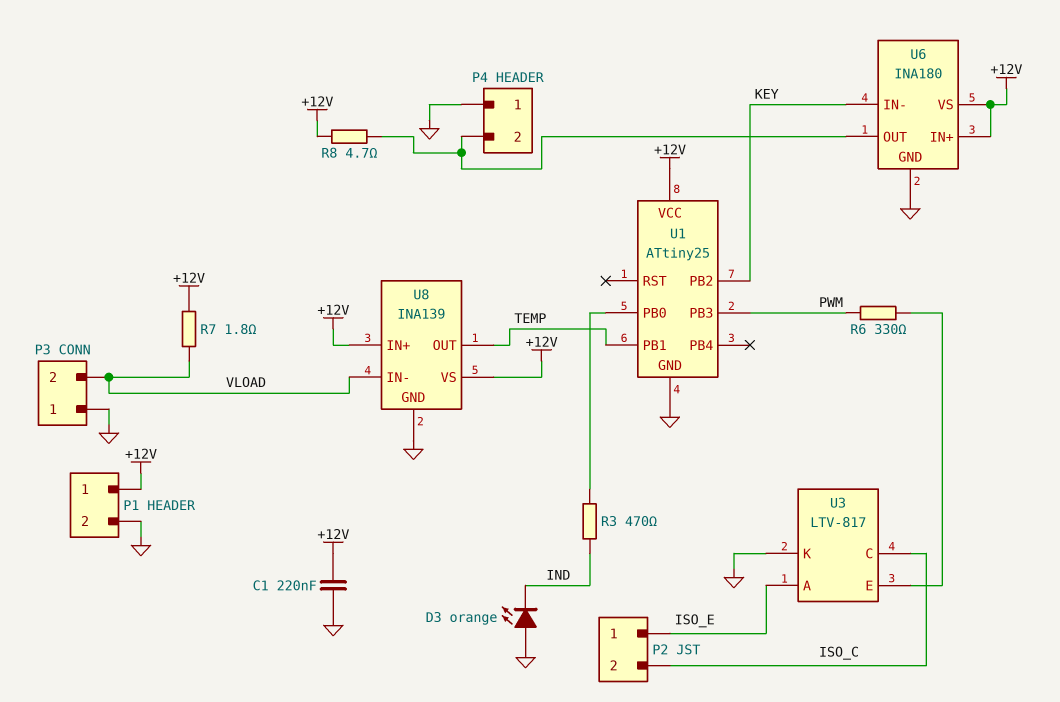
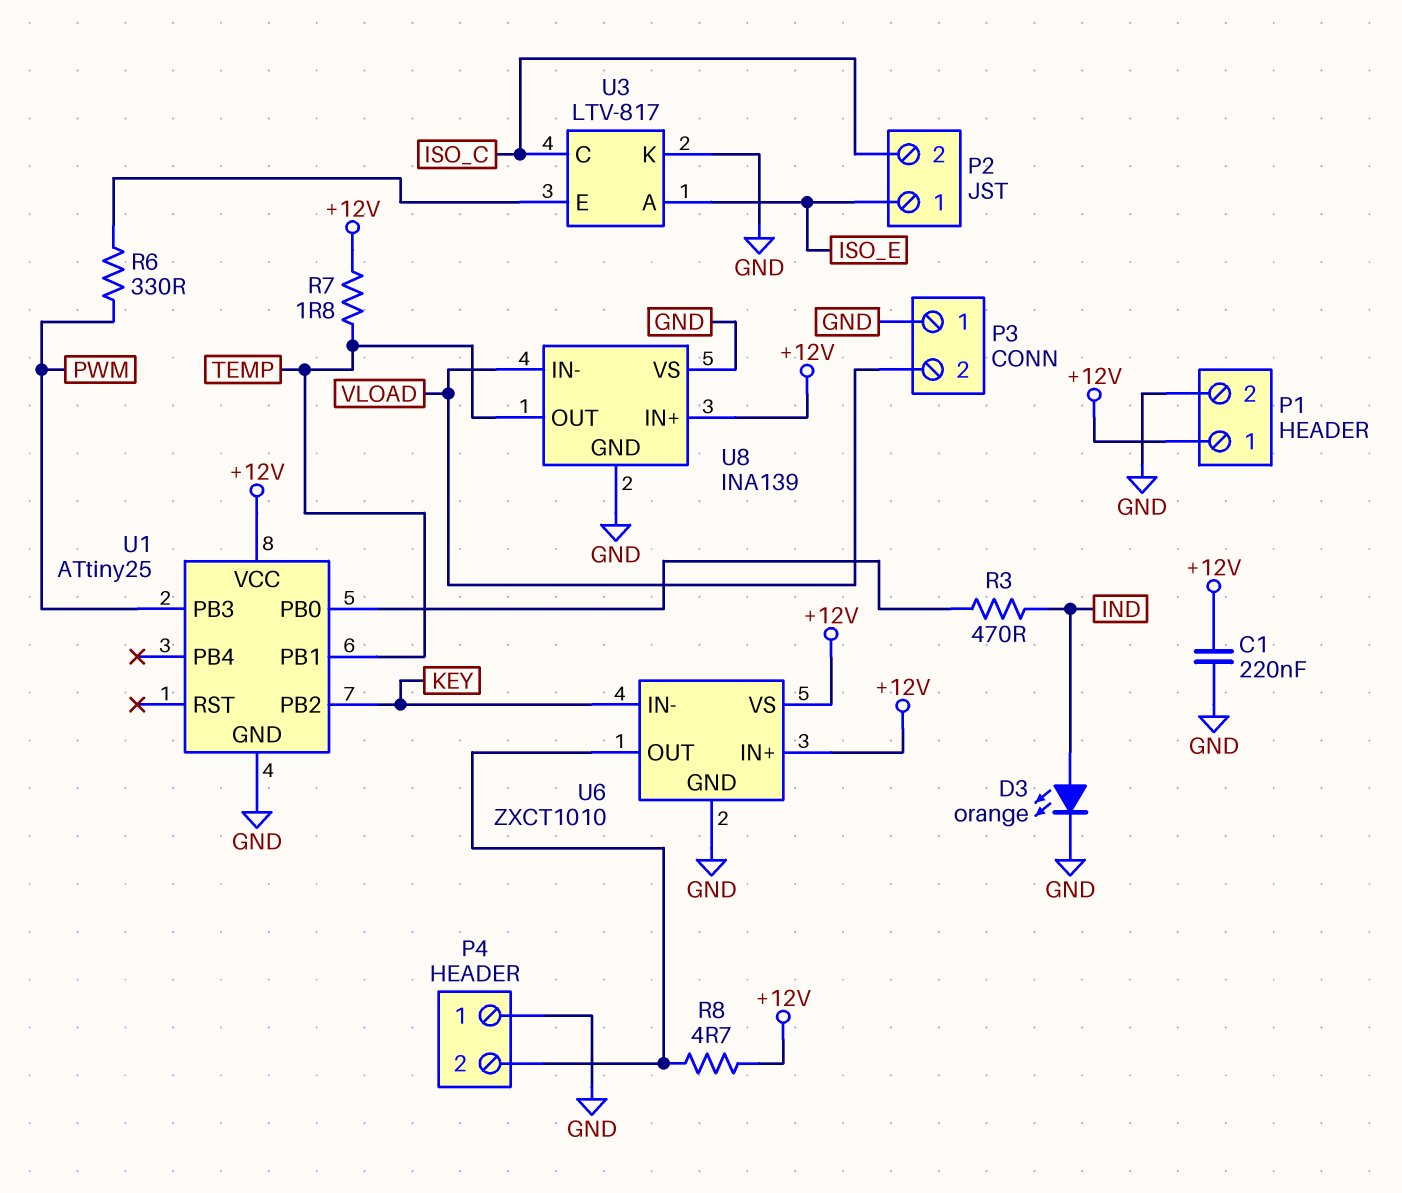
D3: LED orange (A GND, K IND) -> LED orange (A IND, K GND)
R7: 1.8 (+12V, VLOAD) -> 1.8 (+12V, TEMP)
U6: INA180 -> ZXCT1010
U8 pin VS: +12V -> GND

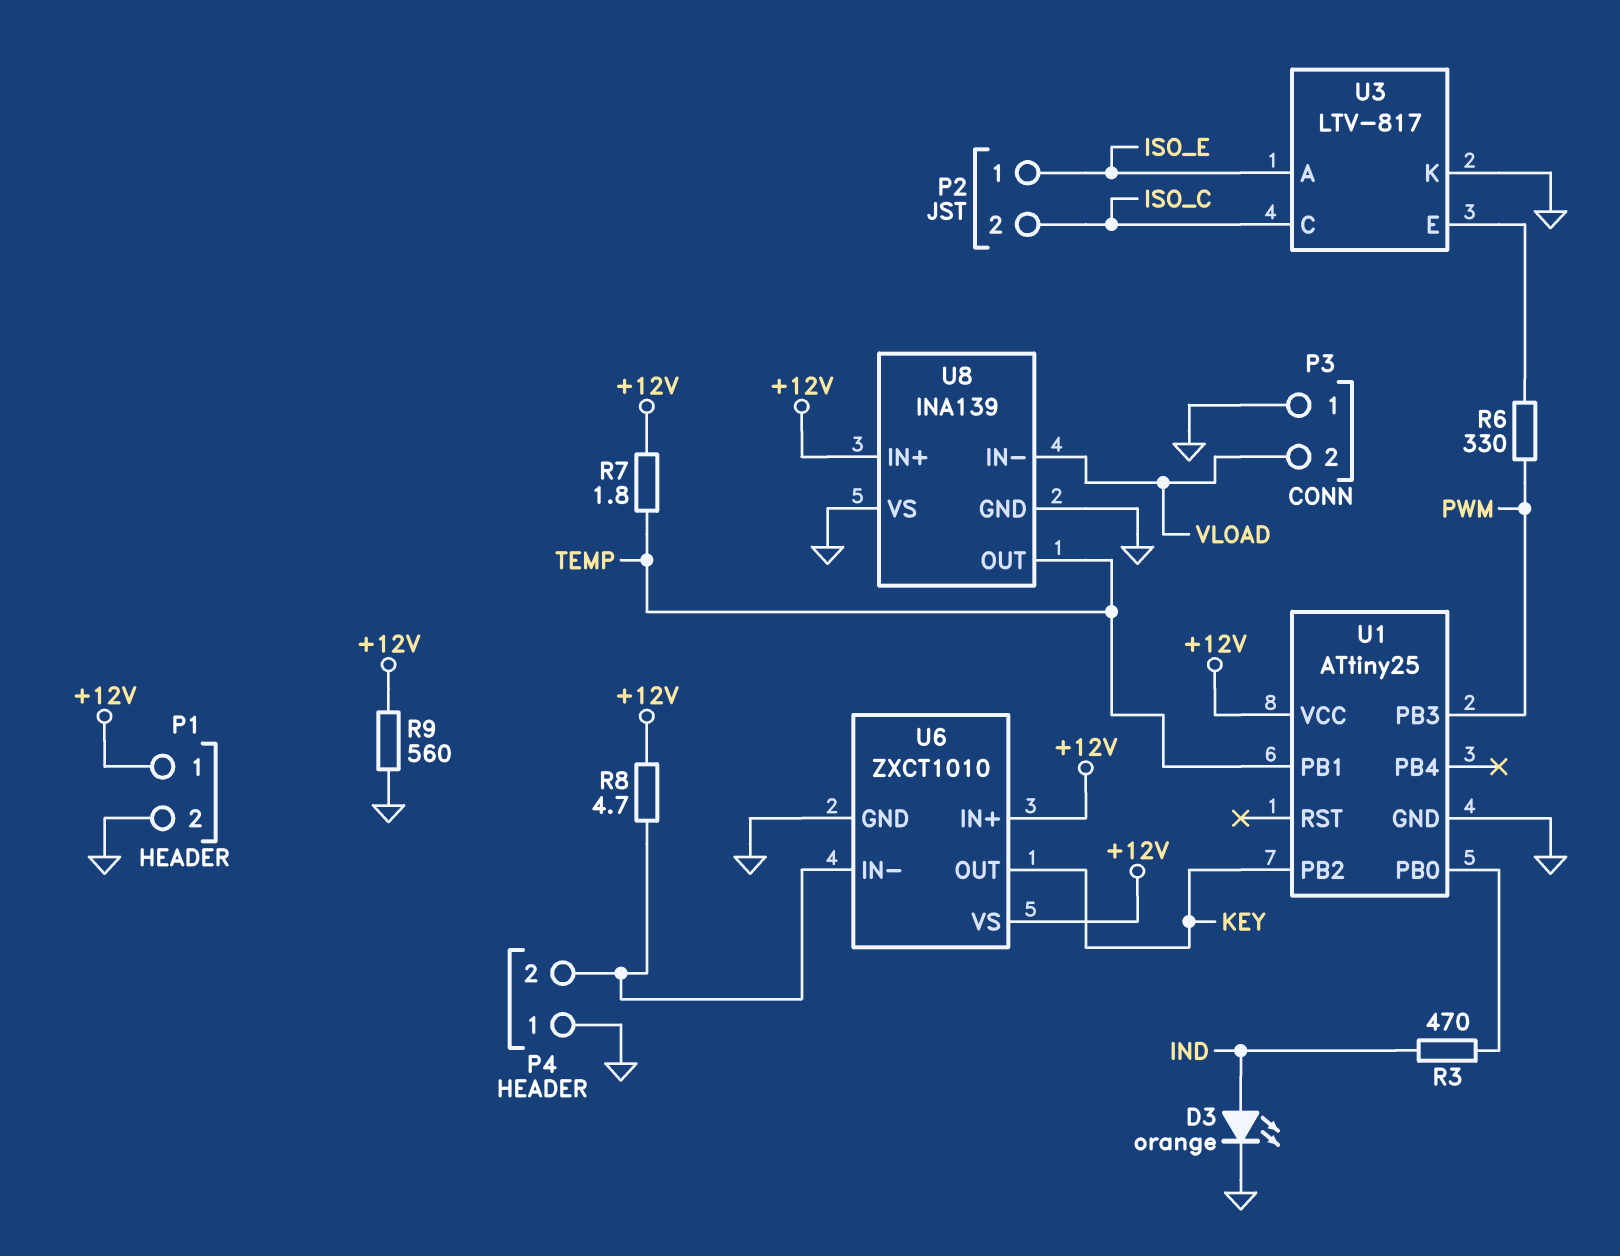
C1: 220nF (+12V, GND) -> none
R9: none -> 560 (+12V, GND)
U6 pin IN-: KEY -> P4/2
U6 pin OUT: P4/2 -> KEY

